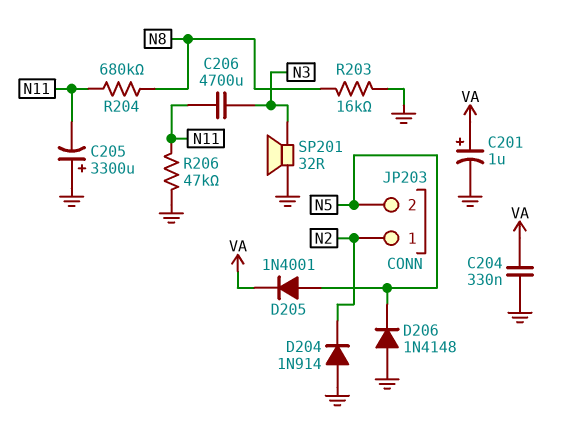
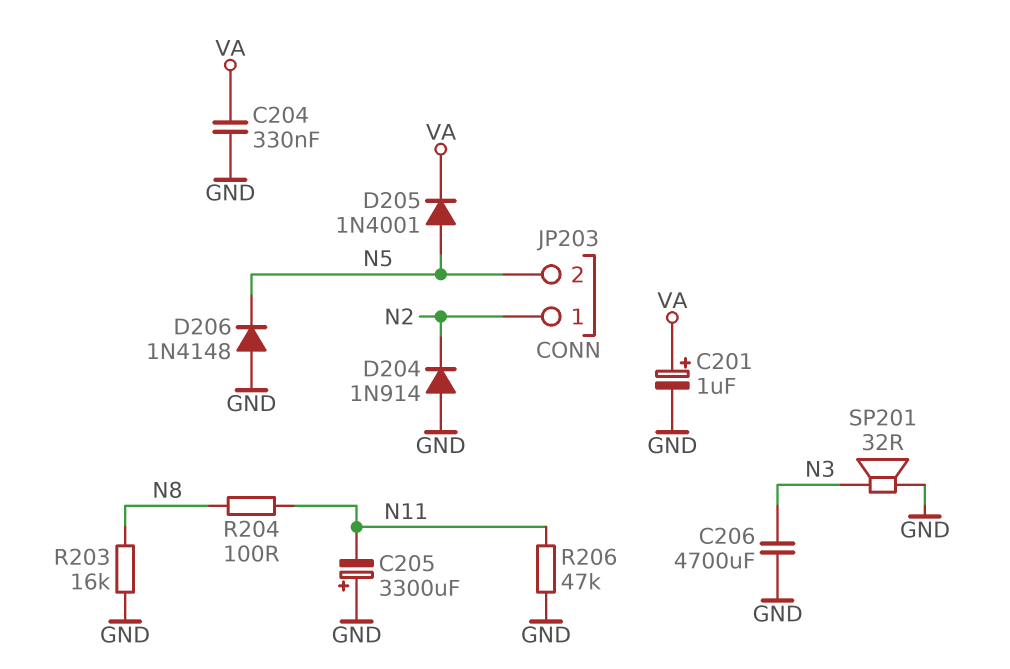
C206: 4700uF (N3, N11) -> 4700uF (GND, N3)
R204: 680k (N8, N11) -> 100 (N8, N11)

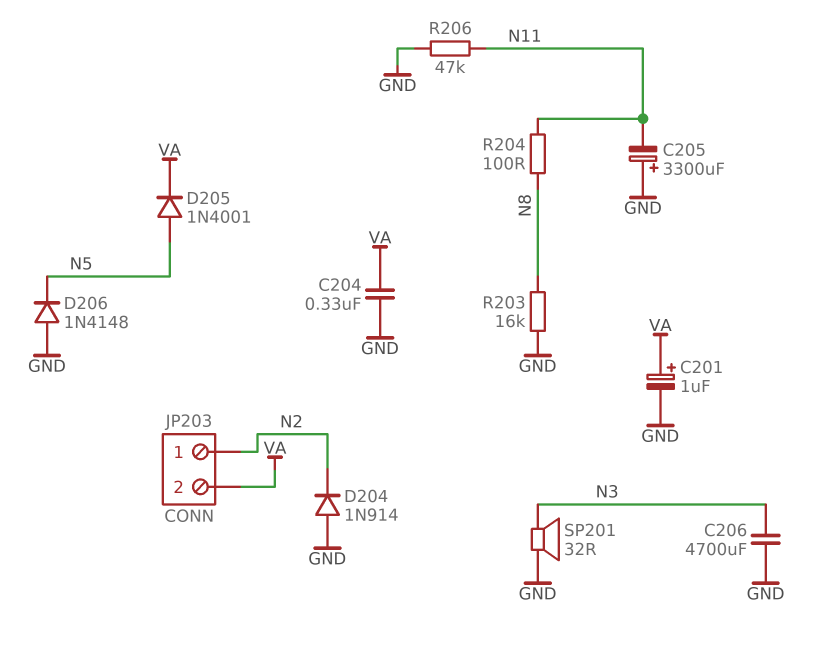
JP203 pin 2: N5 -> VA

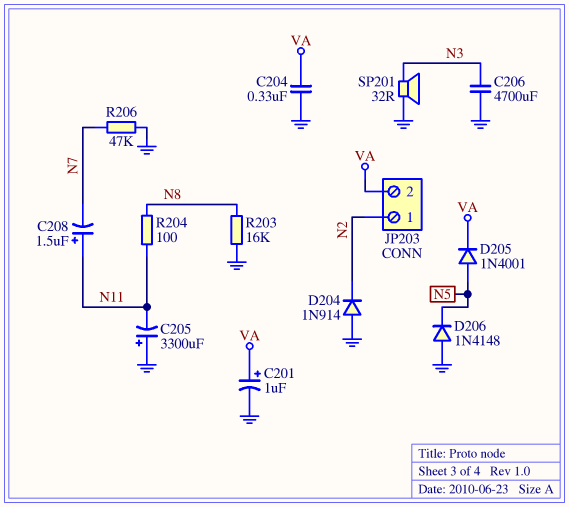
C208: none -> 1.5uF (plus N11, minus N7)
R206: 47k (GND, N11) -> 47k (GND, N7)

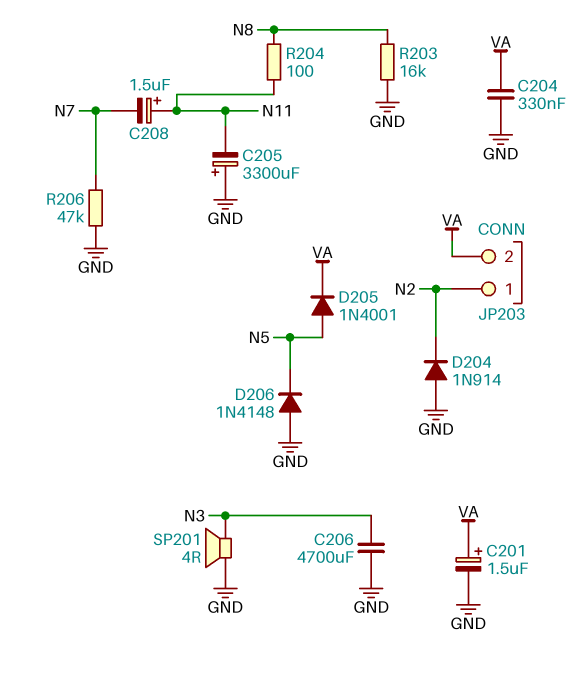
C201: 1uF (plus VA, minus GND) -> 1.5uF (plus VA, minus GND)
SP201: speaker 32R (GND, N3) -> speaker 4R (GND, N3)

